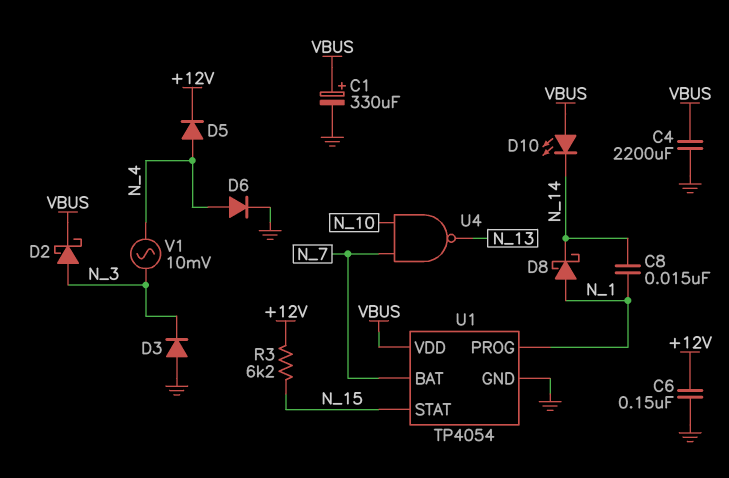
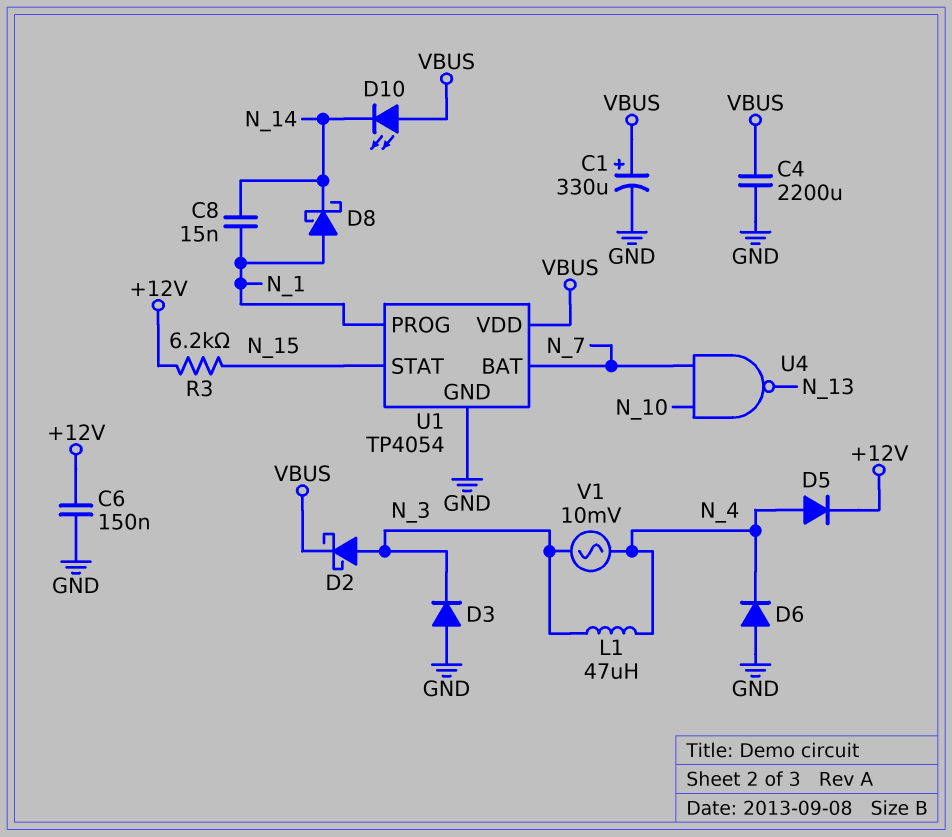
D6: diode (A N_4, K GND) -> diode (A GND, K N_4)
L1: none -> 47uH (N_3, N_4)

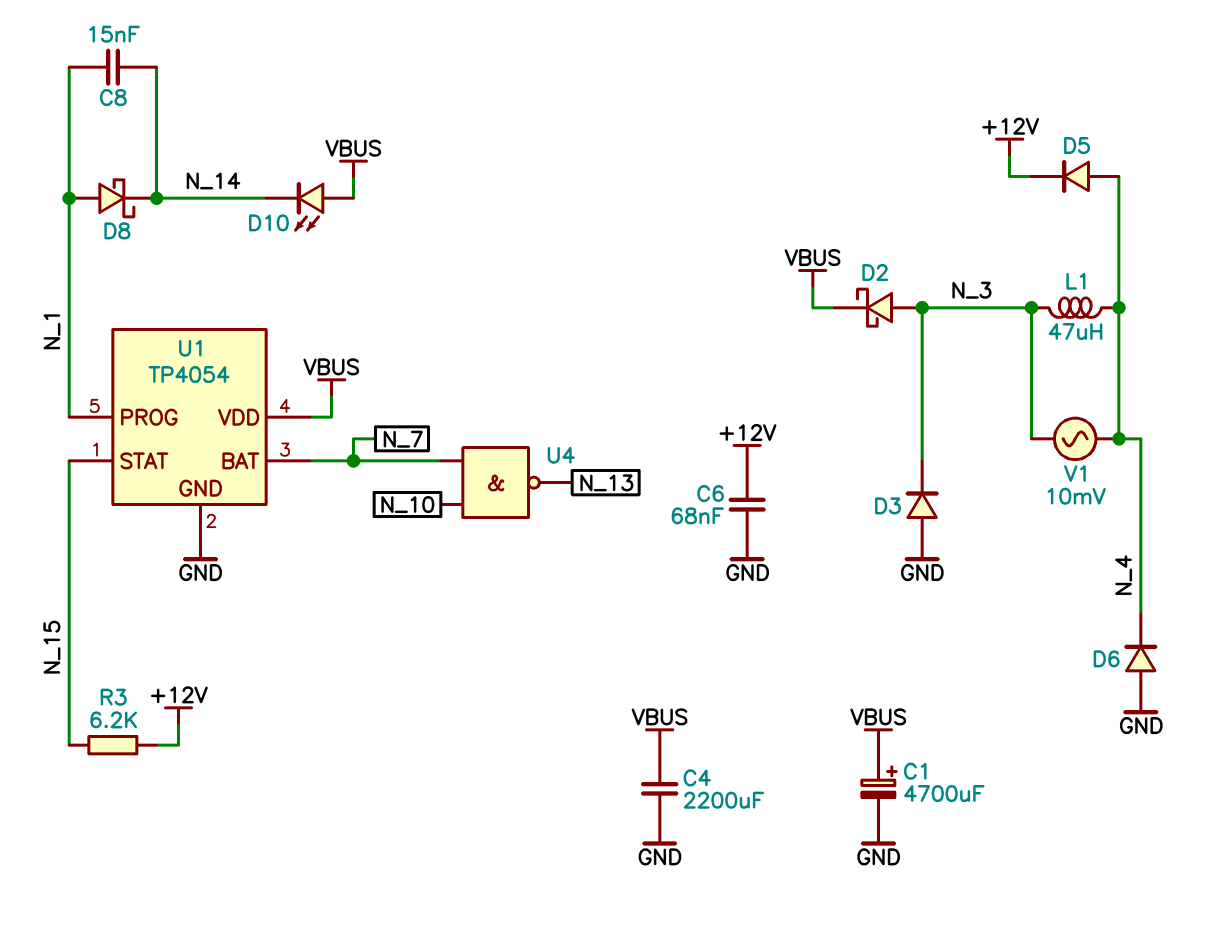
C1: 330uF (plus VBUS, minus GND) -> 4700uF (plus VBUS, minus GND)
C6: 150nF (+12V, GND) -> 68nF (+12V, GND)

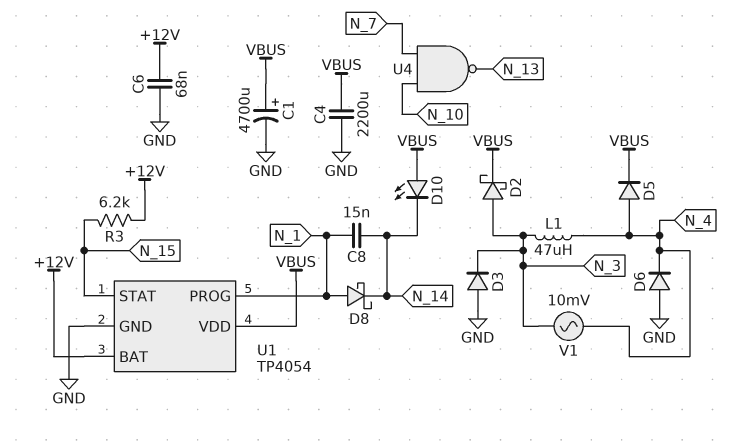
D5: diode (A N_4, K +12V) -> diode (A N_4, K VBUS)
U1 pin BAT: N_7 -> +12V

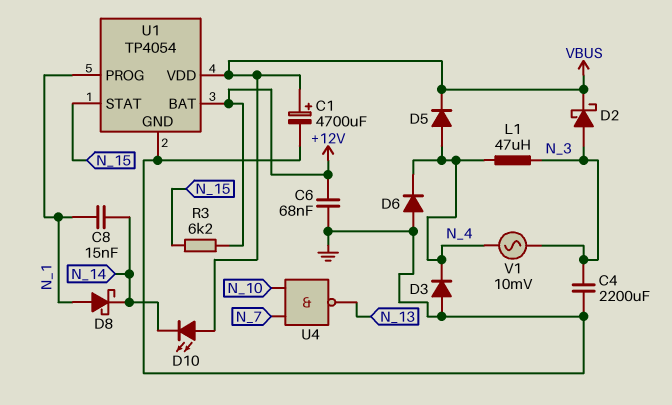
C4: 2200uF (GND, VBUS) -> 2200uF (GND, N_3)
D3: diode (A GND, K N_3) -> diode (A GND, K N_4)

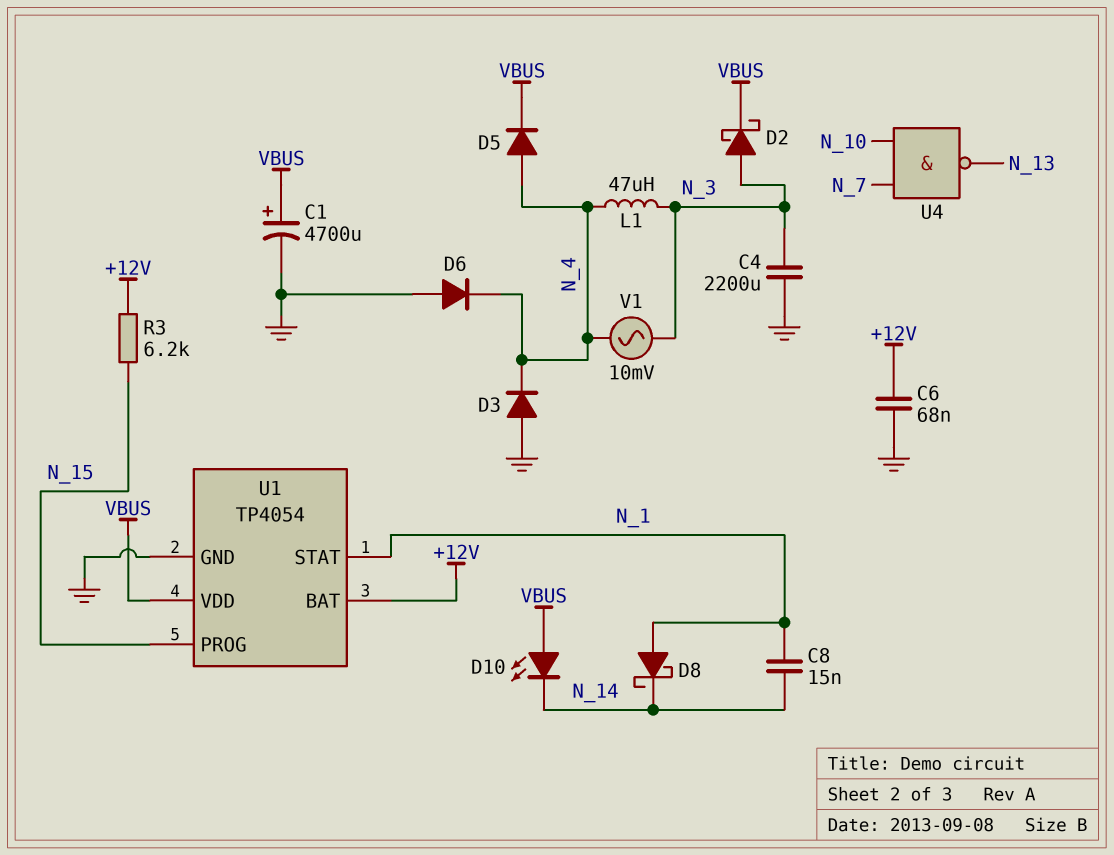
U1 pin PROG: N_1 -> N_15
U1 pin STAT: N_15 -> N_1

